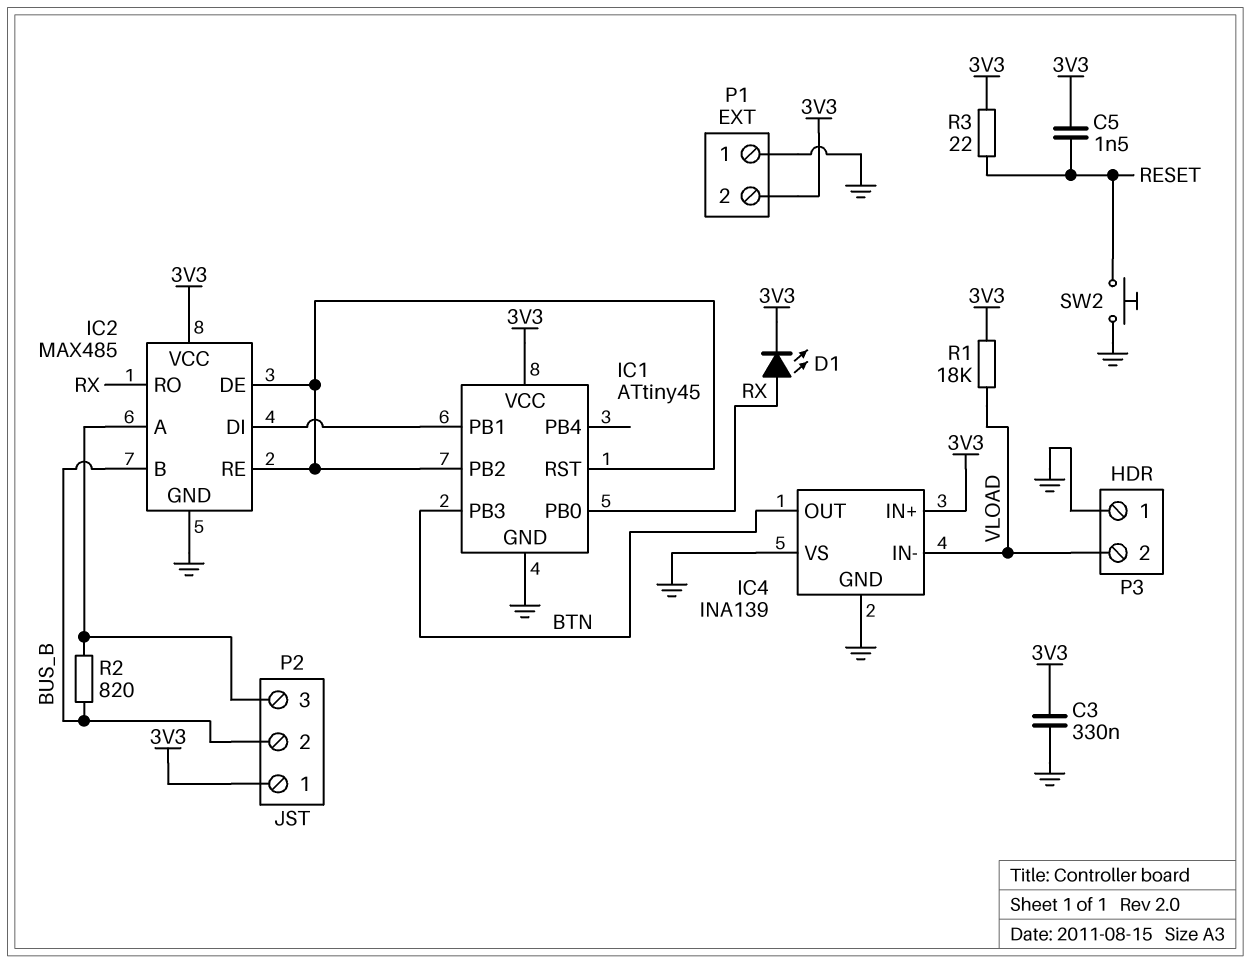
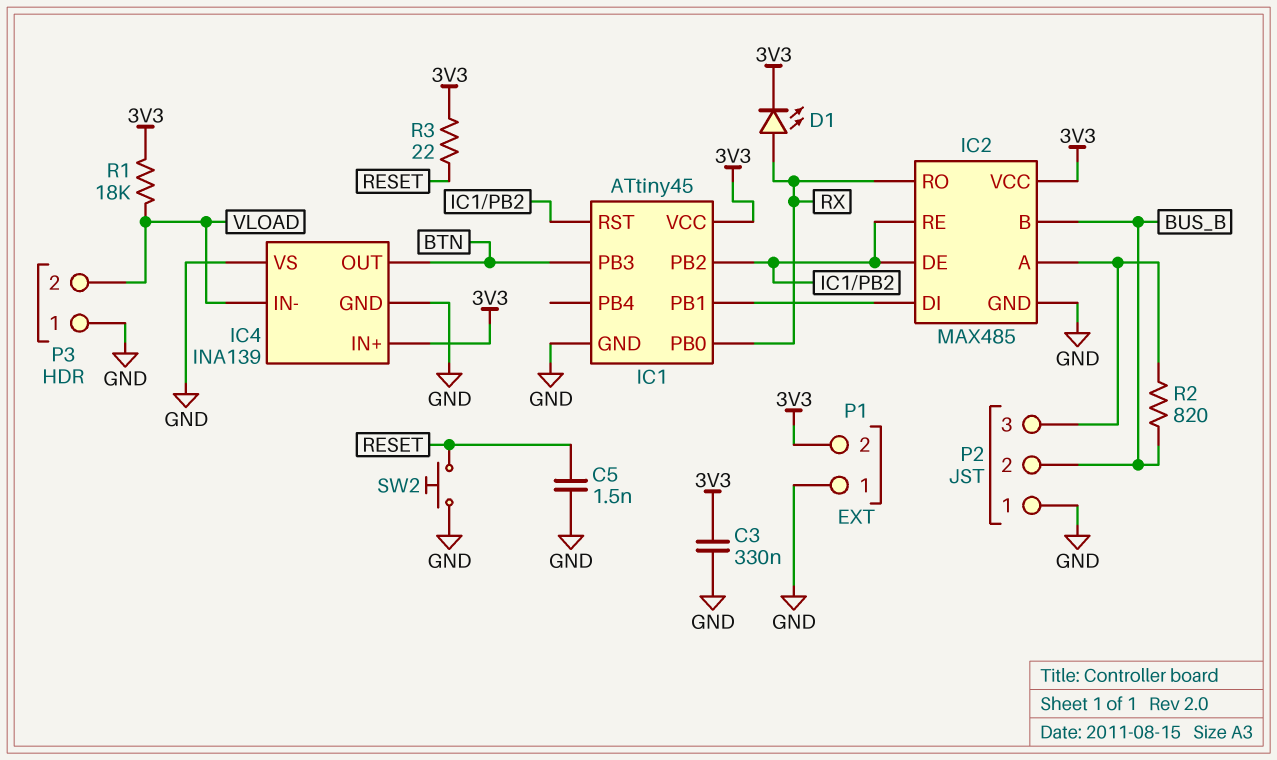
C5: 1.5nF (3V3, RESET) -> 1.5nF (GND, RESET)
P2 pin 1: 3V3 -> GND

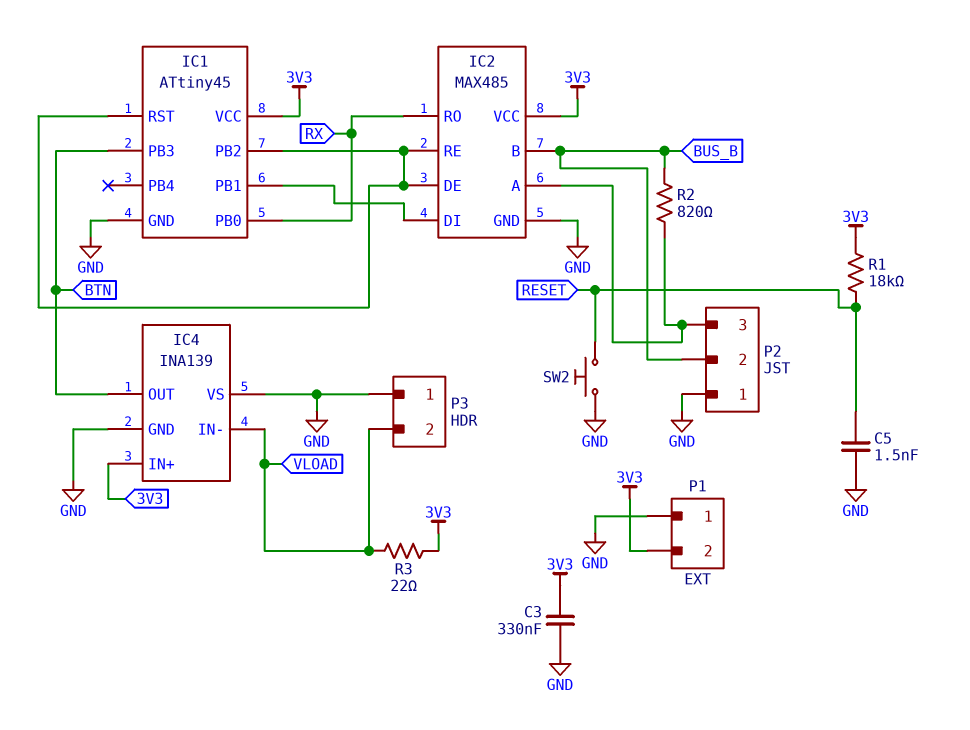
D1: LED (A RX, K 3V3) -> none
R1: 18k (3V3, VLOAD) -> 18k (3V3, RESET)
R3: 22 (3V3, RESET) -> 22 (3V3, VLOAD)

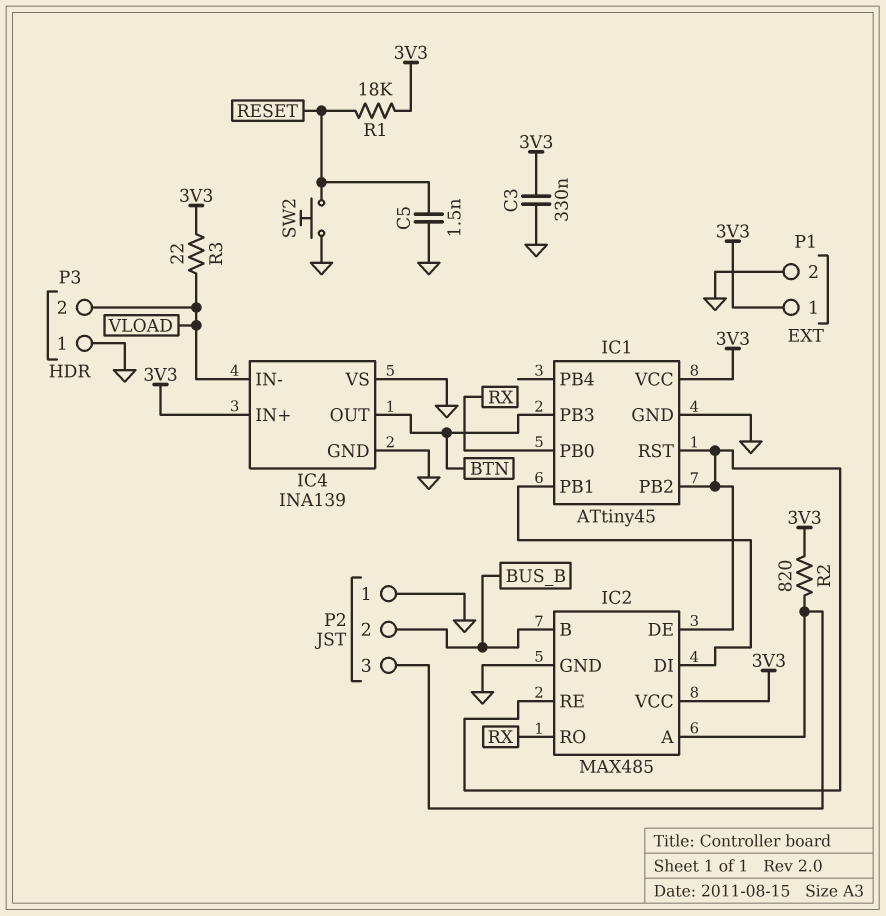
P1 pin 1: GND -> 3V3
P1 pin 2: 3V3 -> GND
R2: 820 (BUS_B, IC2/A) -> 820 (3V3, IC2/A)

